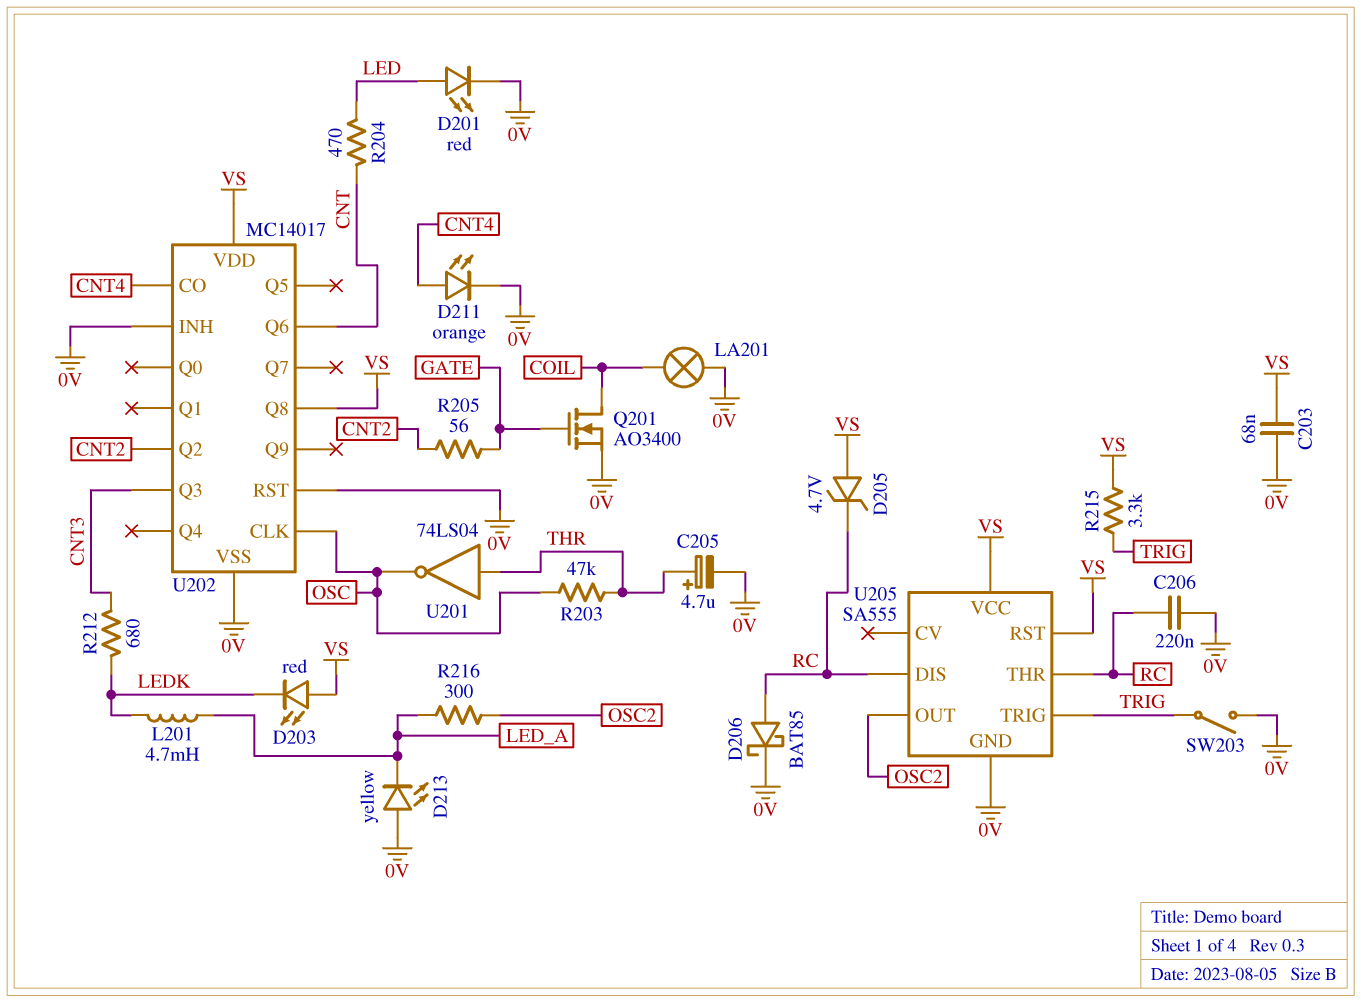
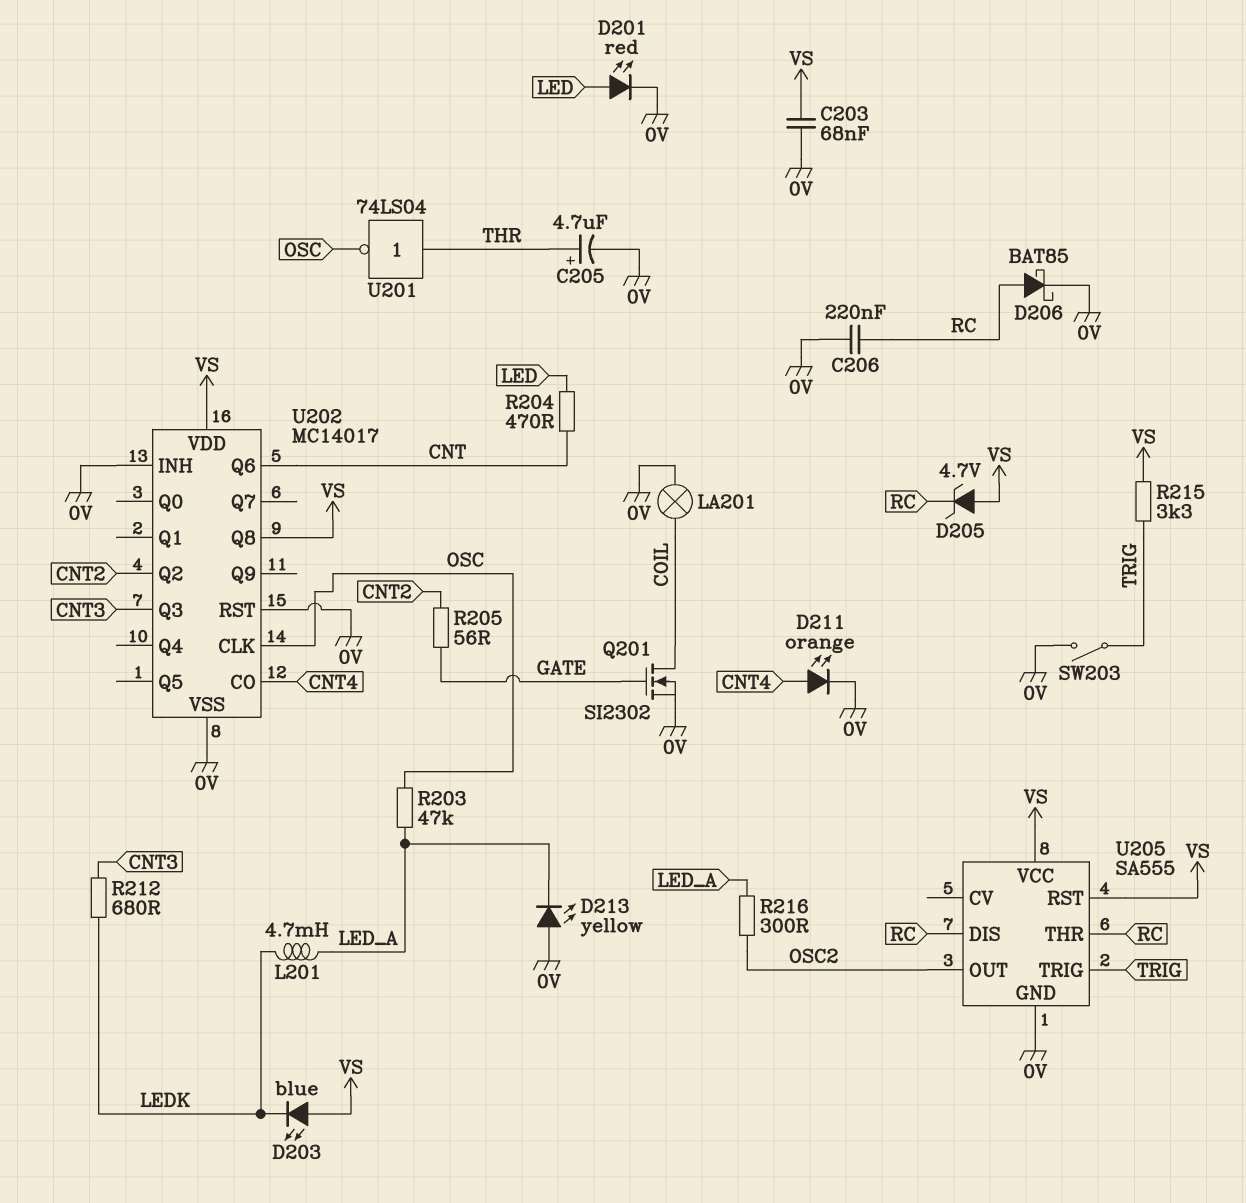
D203: LED red (A VS, K LEDK) -> LED blue (A VS, K LEDK)
Q201: NMOS AO3400 (G GATE, D COIL, S 0V) -> NMOS SI2302 (G GATE, D COIL, S 0V)
R203: 47k (OSC, THR) -> 47k (LED_A, OSC)

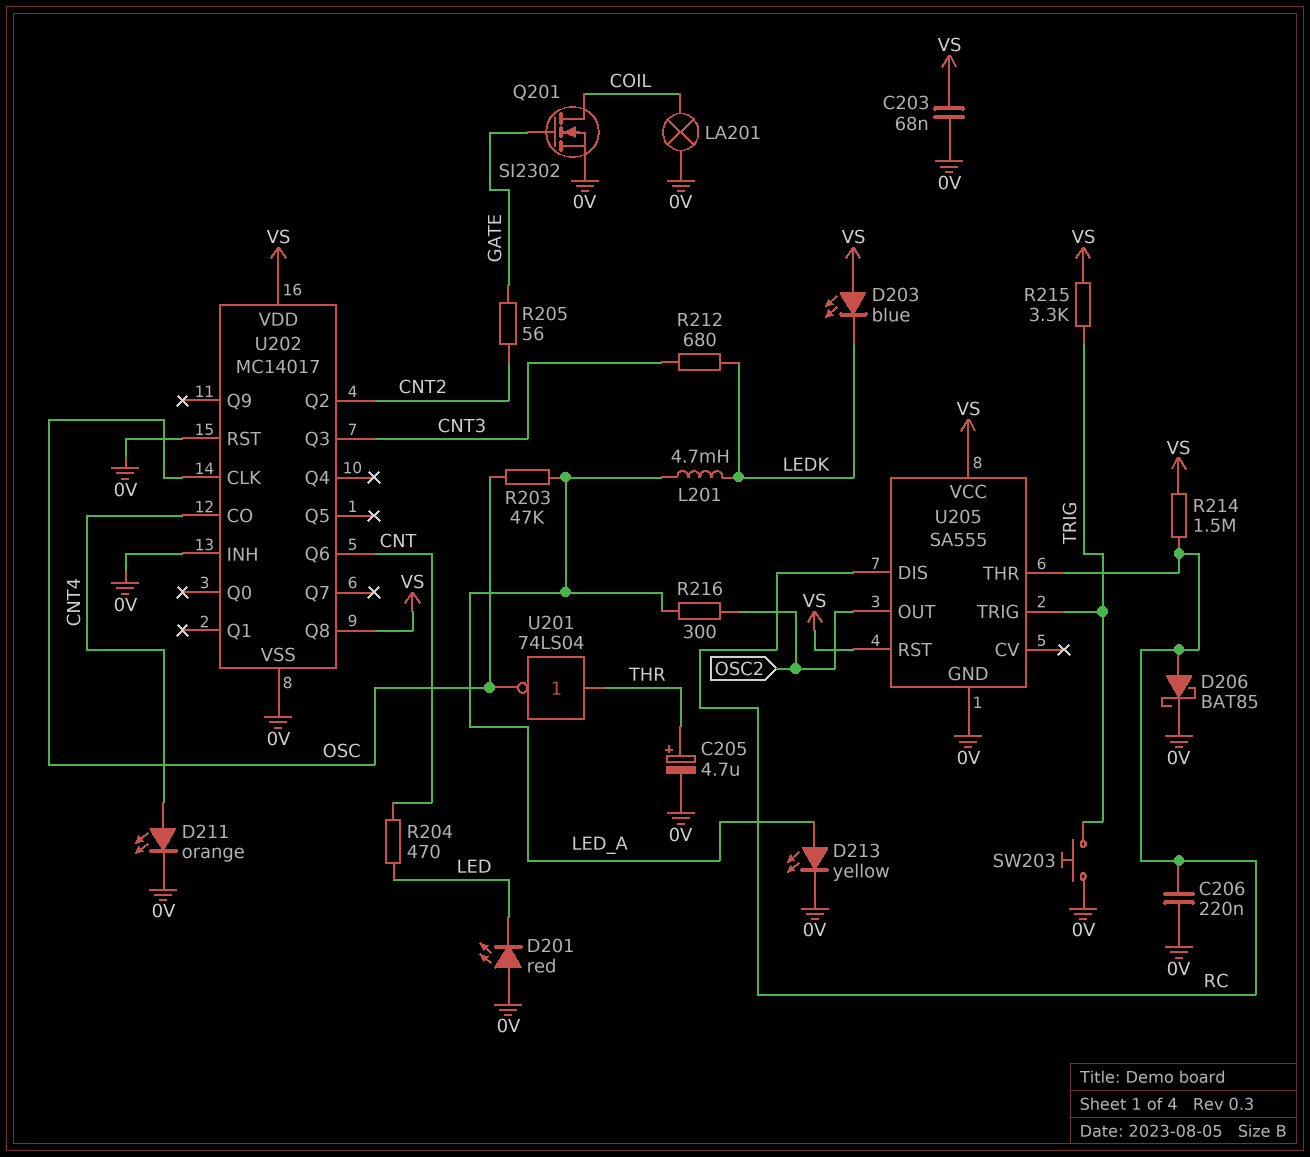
D201: LED red (A LED, K 0V) -> LED red (A 0V, K LED)
D205: zener 4.7V (A VS, K RC) -> none
D213: LED yellow (A 0V, K LED_A) -> LED yellow (A LED_A, K 0V)
R214: none -> 1.5M (RC, VS)
SW203: switch (0V, TRIG) -> button (0V, TRIG)

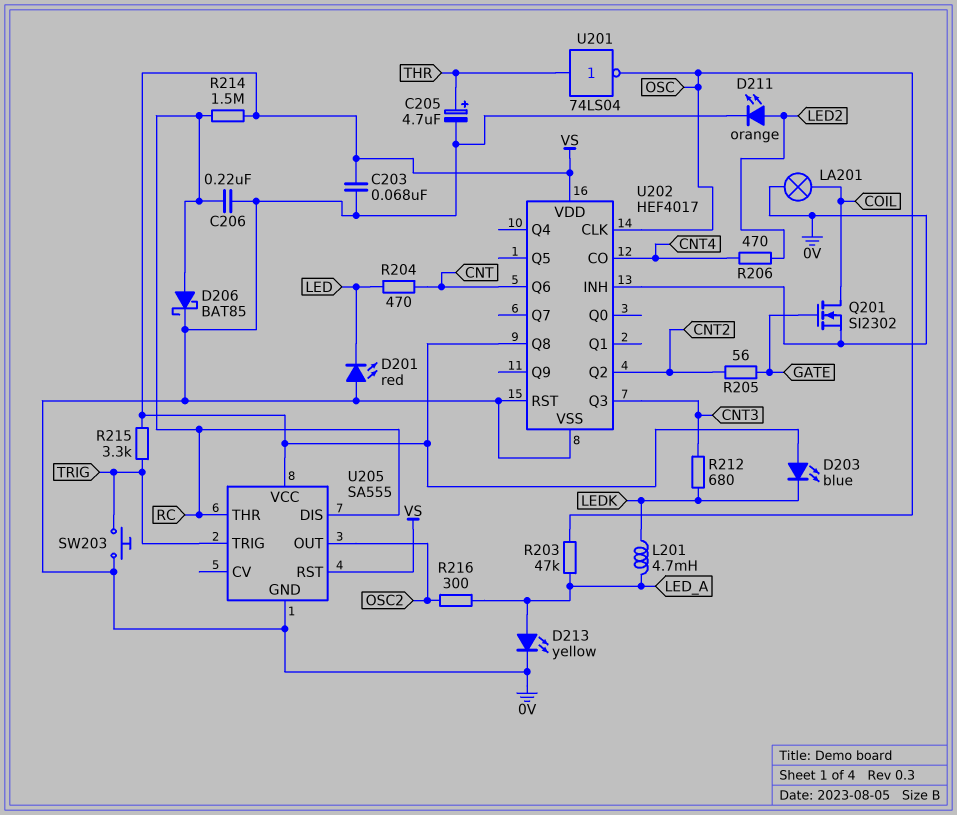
D211: LED orange (A CNT4, K 0V) -> LED orange (A LED2, K 0V)
R206: none -> 470 (CNT4, LED2)
U202: MC14017 -> HEF4017

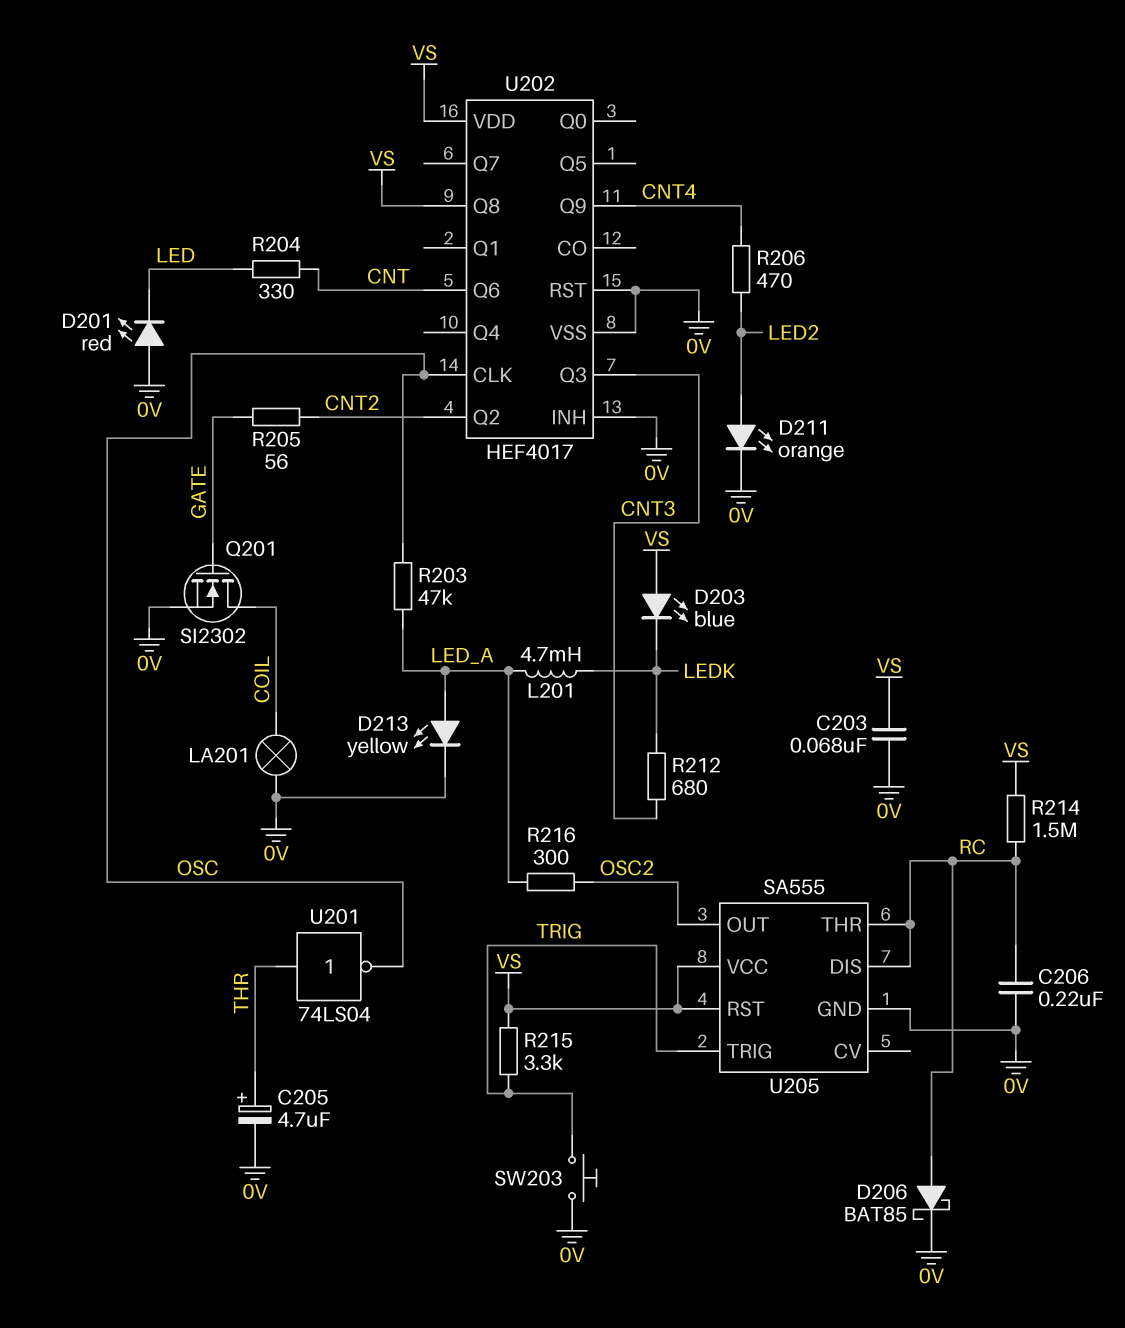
R204: 470 (CNT, LED) -> 330 (CNT, LED)
U202 pin CO: CNT4 -> none
U202 pin Q9: none -> CNT4

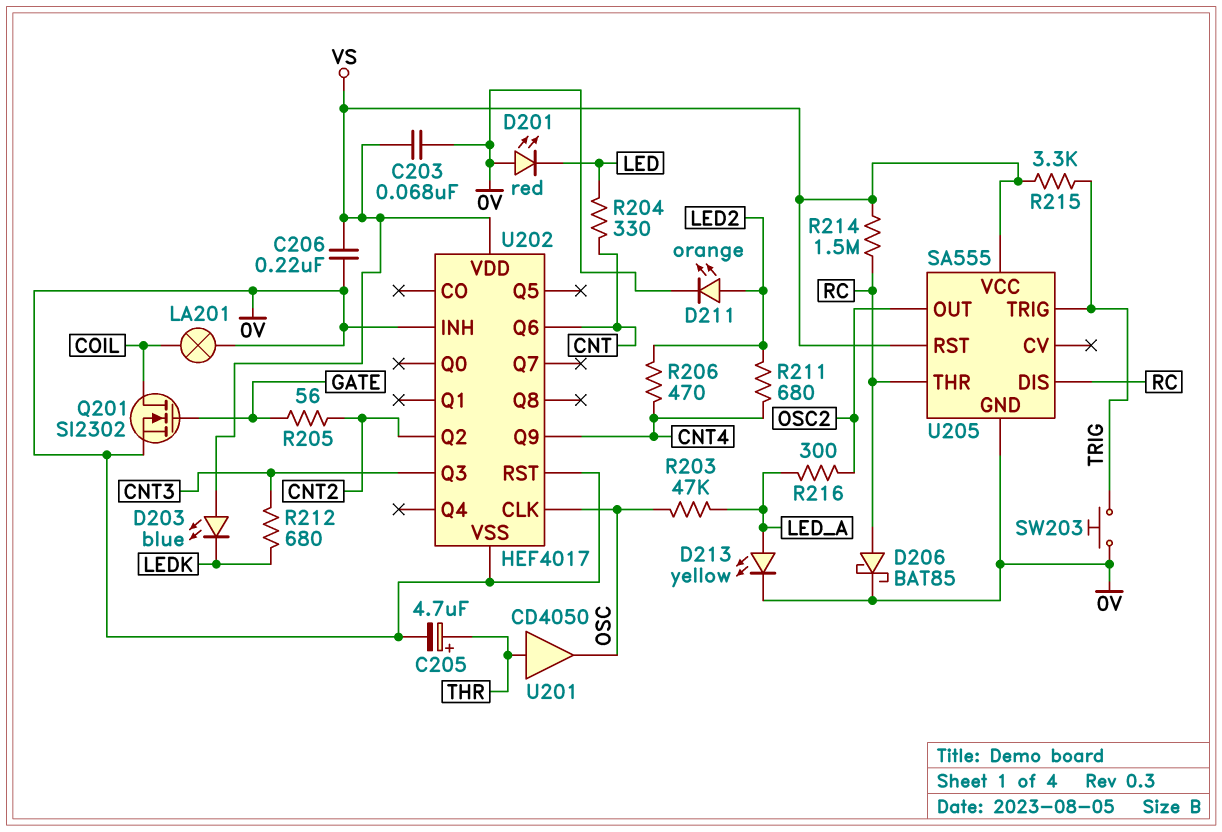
C206: 220nF (0V, RC) -> 220nF (0V, VS)
L201: 4.7mH (LEDK, LED_A) -> none
R211: none -> 680 (CNT4, LED2)
U201: NOT 74LS04 (in THR, out OSC) -> buffer CD4050 (in THR, out OSC)
U202 pin Q8: VS -> none

